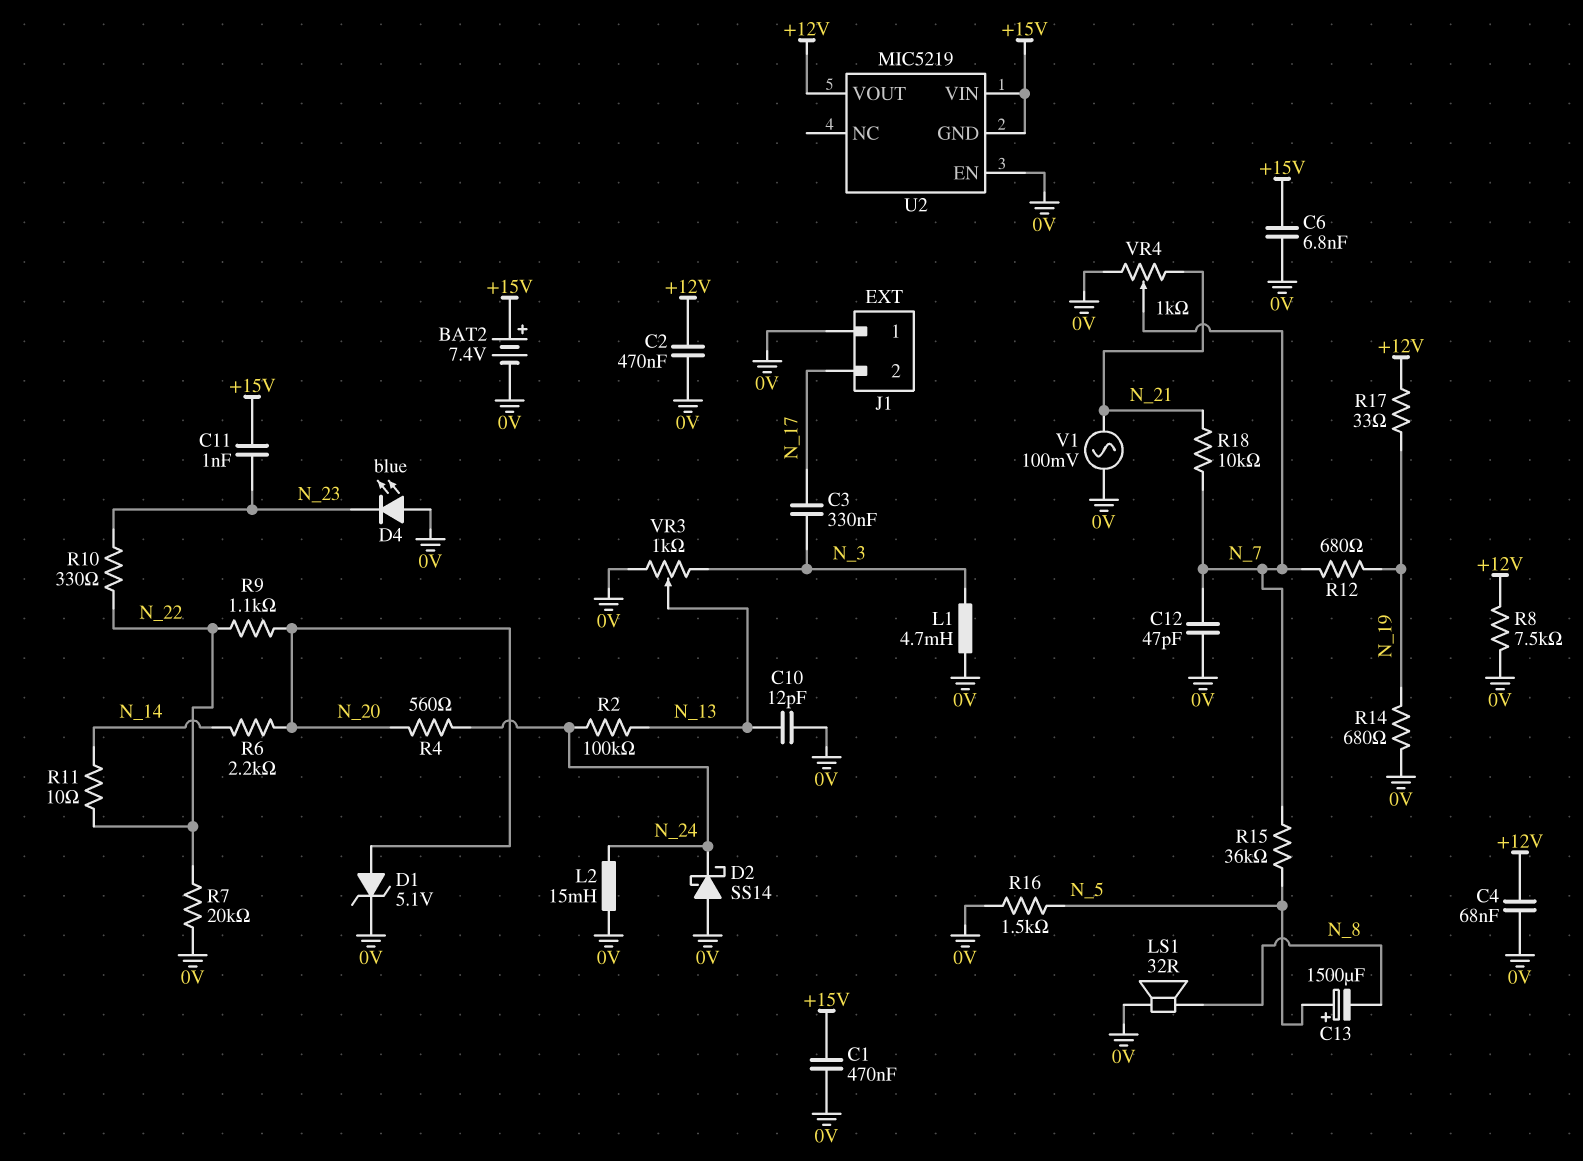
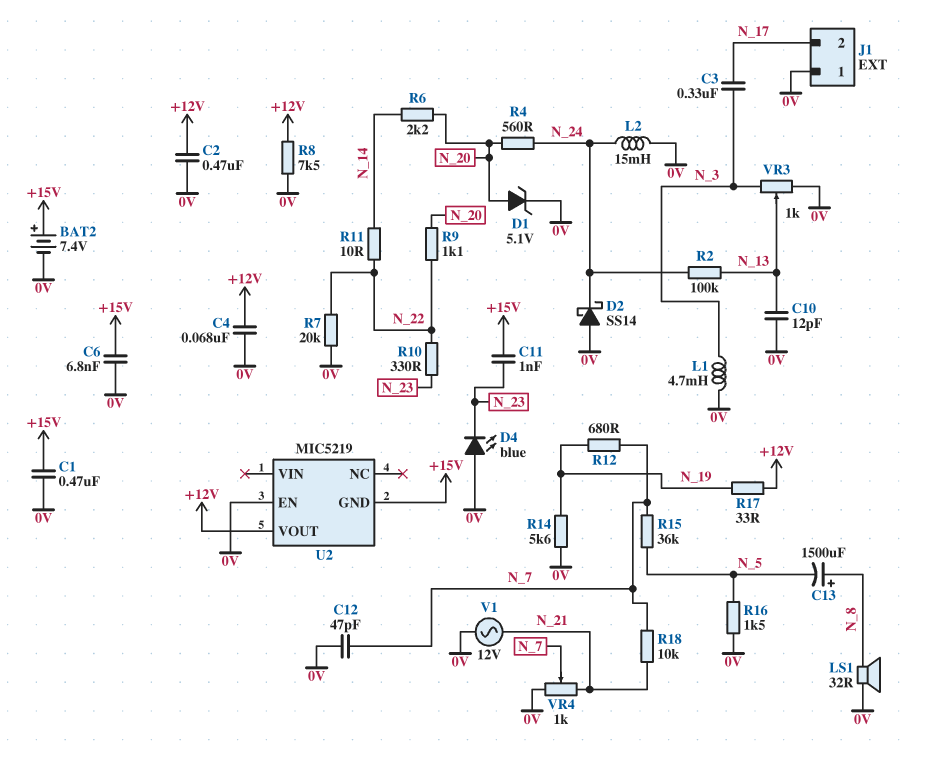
C13: 1500uF (plus N_5, minus N_8) -> 1500uF (plus N_8, minus N_5)
R14: 680 (0V, N_19) -> 5.6k (0V, N_19)
U2 pin VIN: +15V -> none
V1: AC 100mV (0V, N_21) -> AC 12V (0V, N_21)

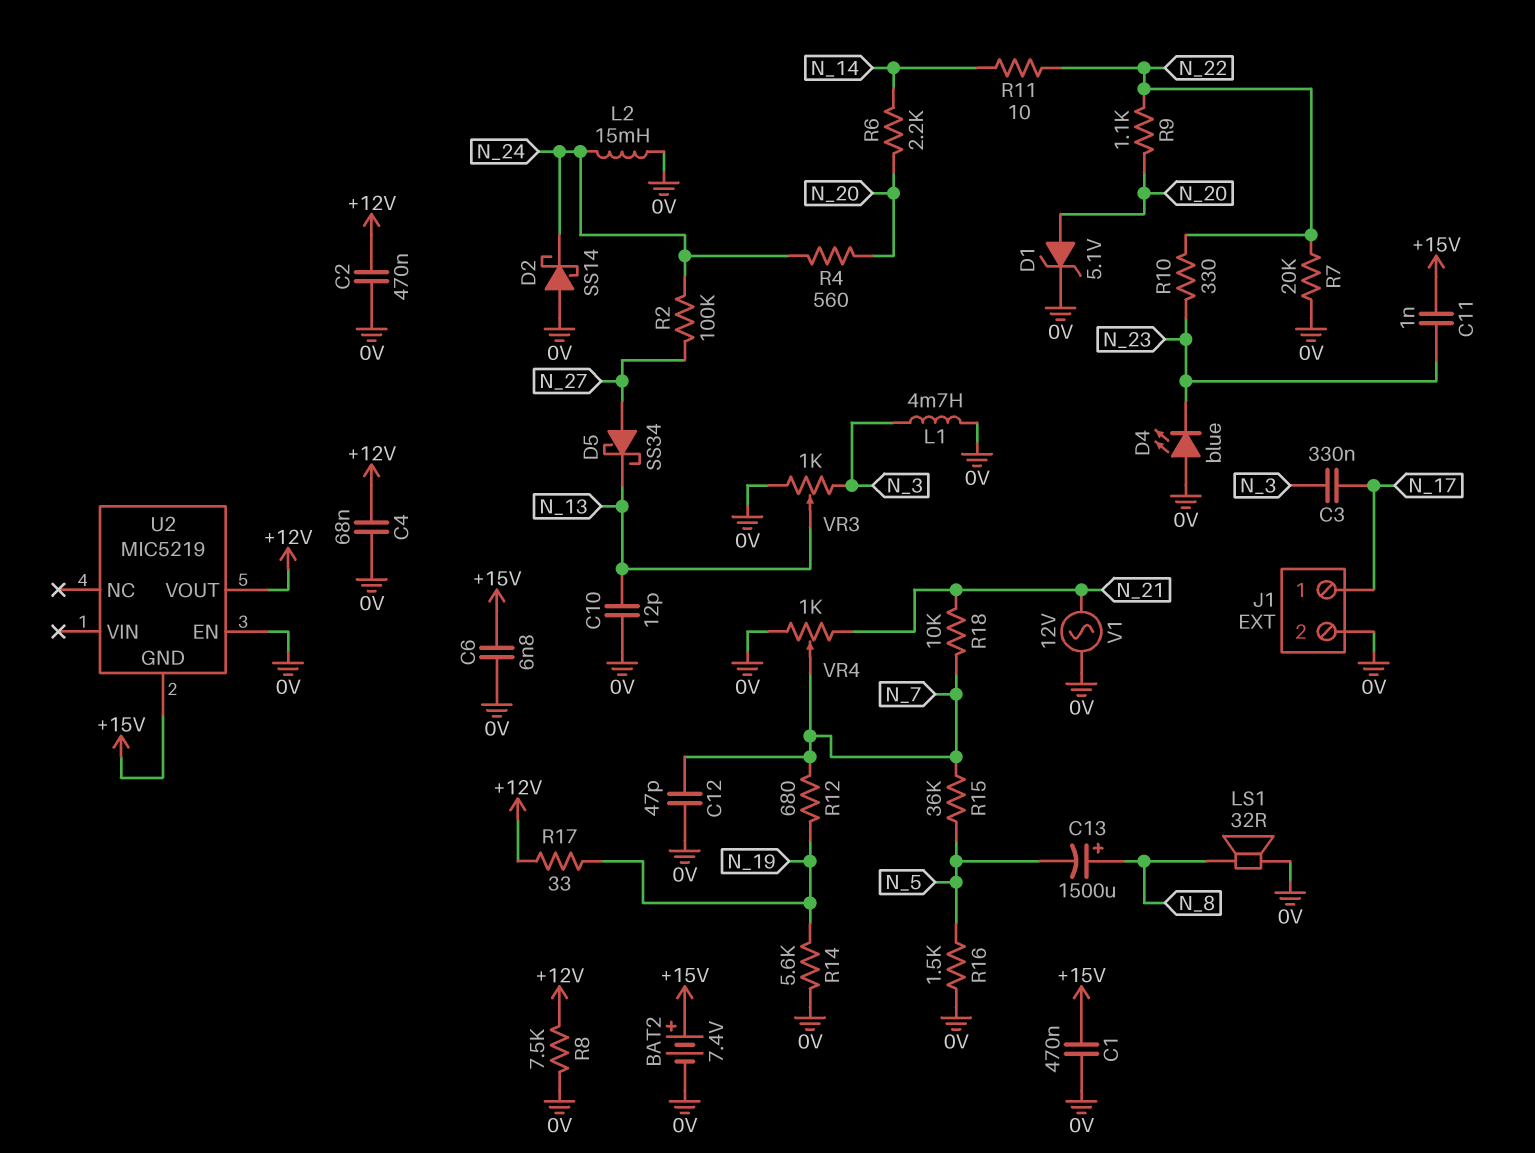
D5: none -> schottky SS34 (A N_27, K N_13)
J1 pin 1: 0V -> N_17
J1 pin 2: N_17 -> 0V
R2: 100k (N_13, N_24) -> 100k (N_24, N_27)

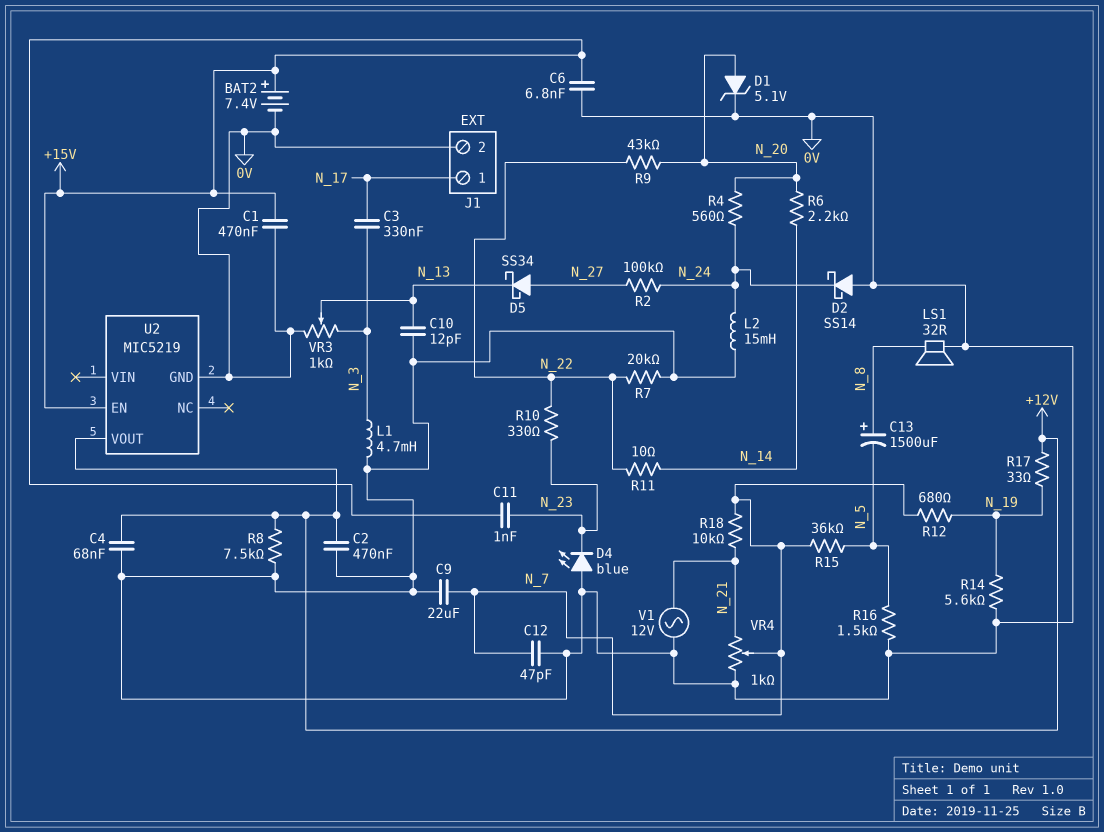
C9: none -> 22uF (0V, N_7)
R9: 1.1k (N_20, N_22) -> 43k (N_20, N_22)
U2 pin EN: 0V -> +15V
U2 pin GND: +15V -> 0V

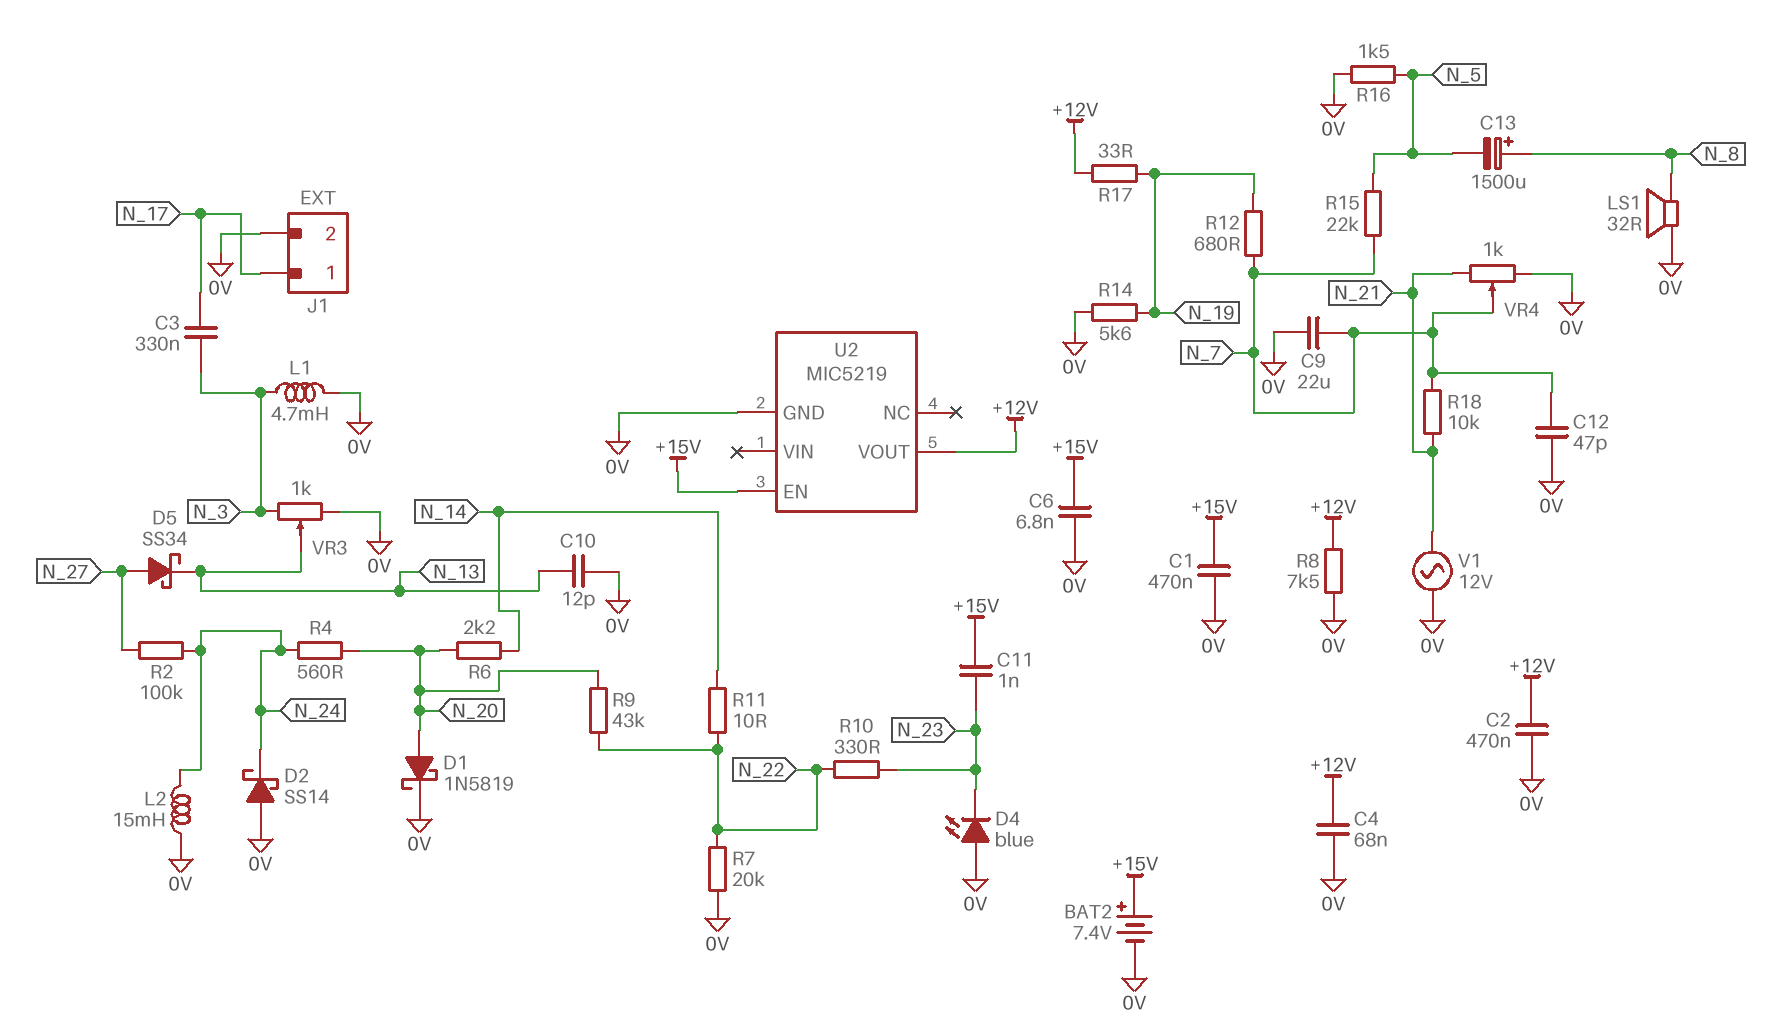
D1: zener 5.1V (A N_20, K 0V) -> schottky 1N5819 (A N_20, K 0V)
R15: 36k (N_5, N_7) -> 22k (N_5, N_7)

